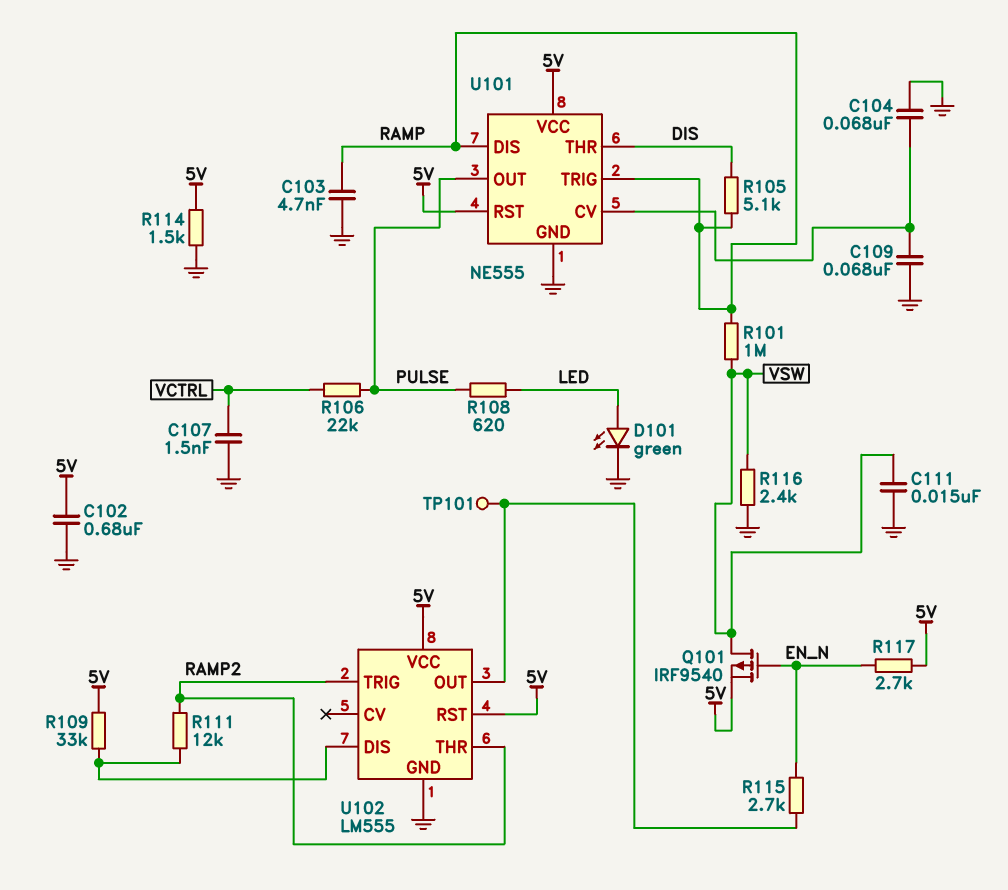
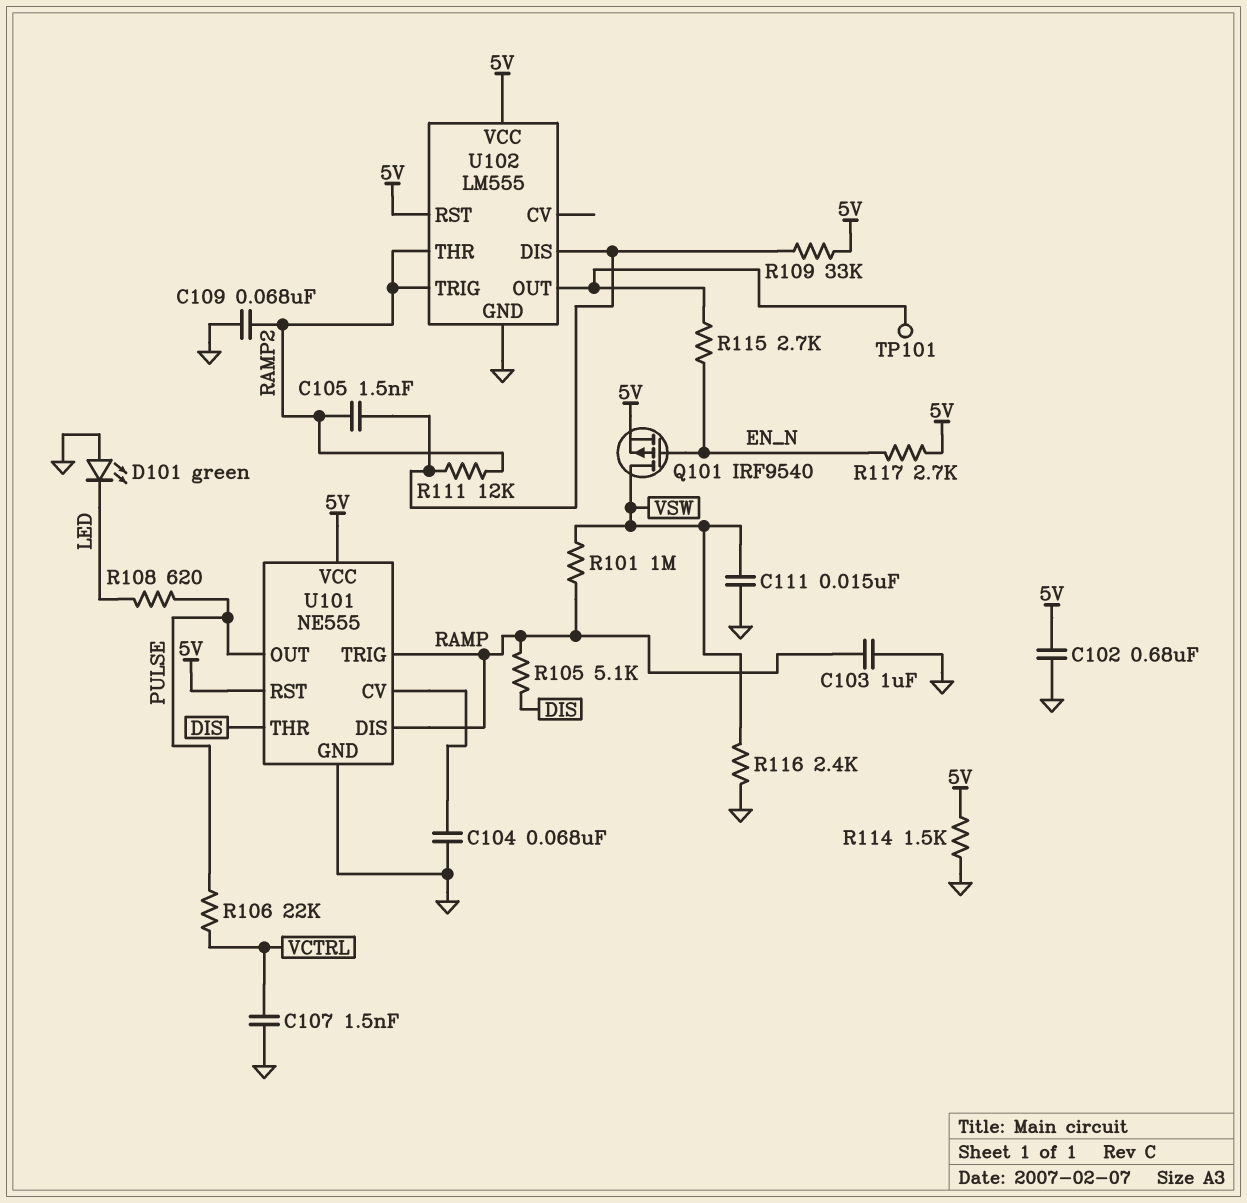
C103: 4.7nF (GND, RAMP) -> 1uF (GND, RAMP)
C105: none -> 1.5nF (RAMP2, U102/DIS)
C109: 68nF (GND, U101/CV) -> 68nF (GND, RAMP2)
D101: LED green (A LED, K GND) -> LED green (A GND, K LED)

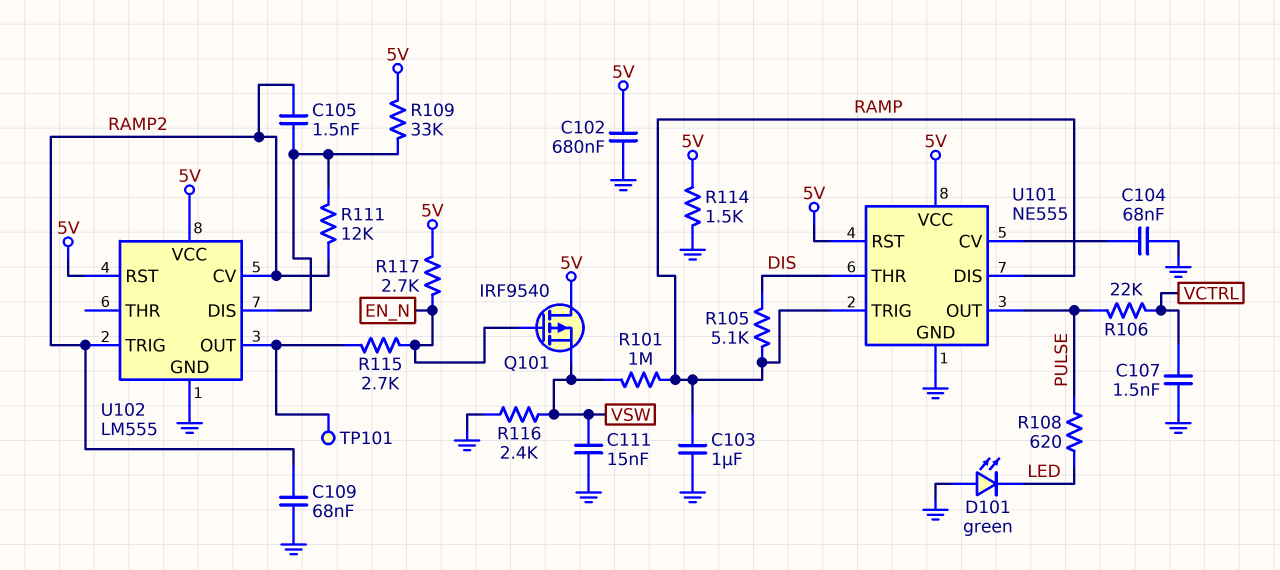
Q101: PMOS IRF9540 (G EN_N, D VSW, S 5V) -> PMOS IRF9540 (G EN_N, D 5V, S VSW)
U102 pin CV: none -> RAMP2
U102 pin THR: RAMP2 -> none

